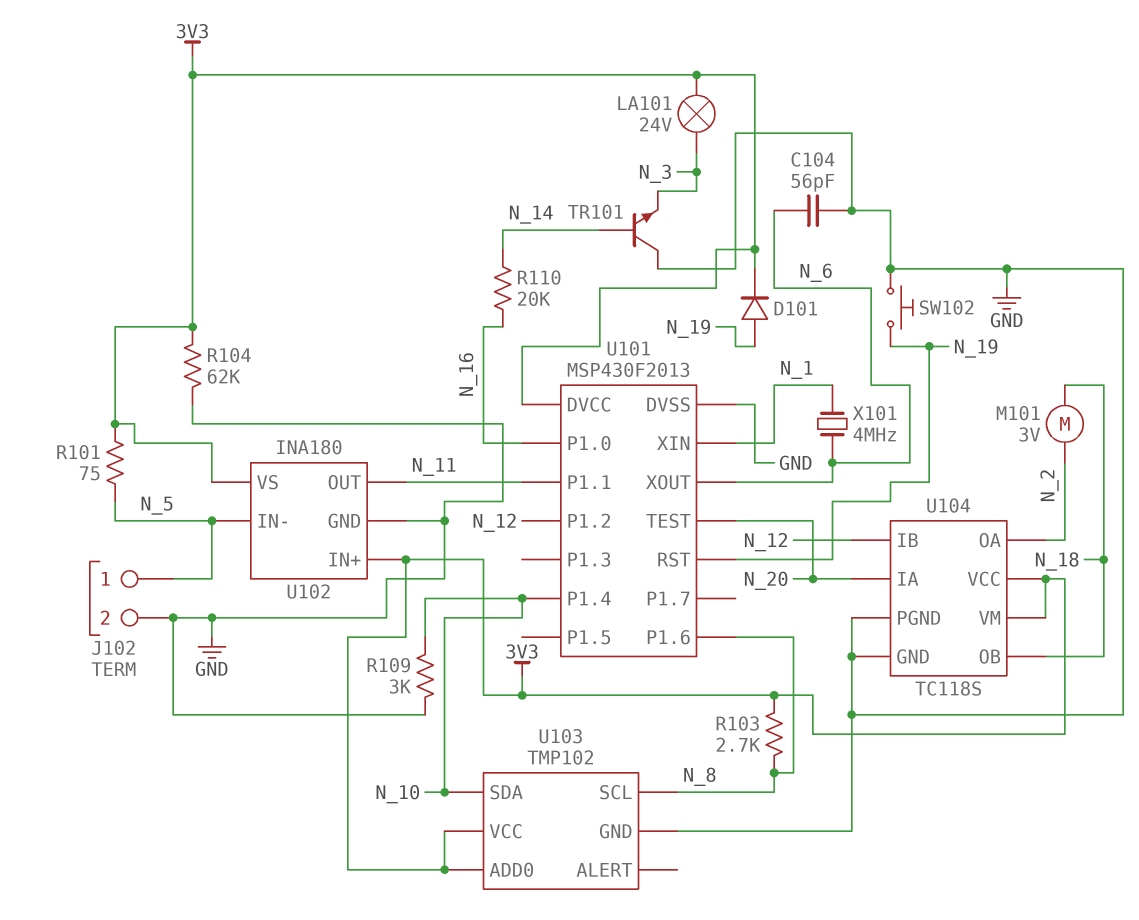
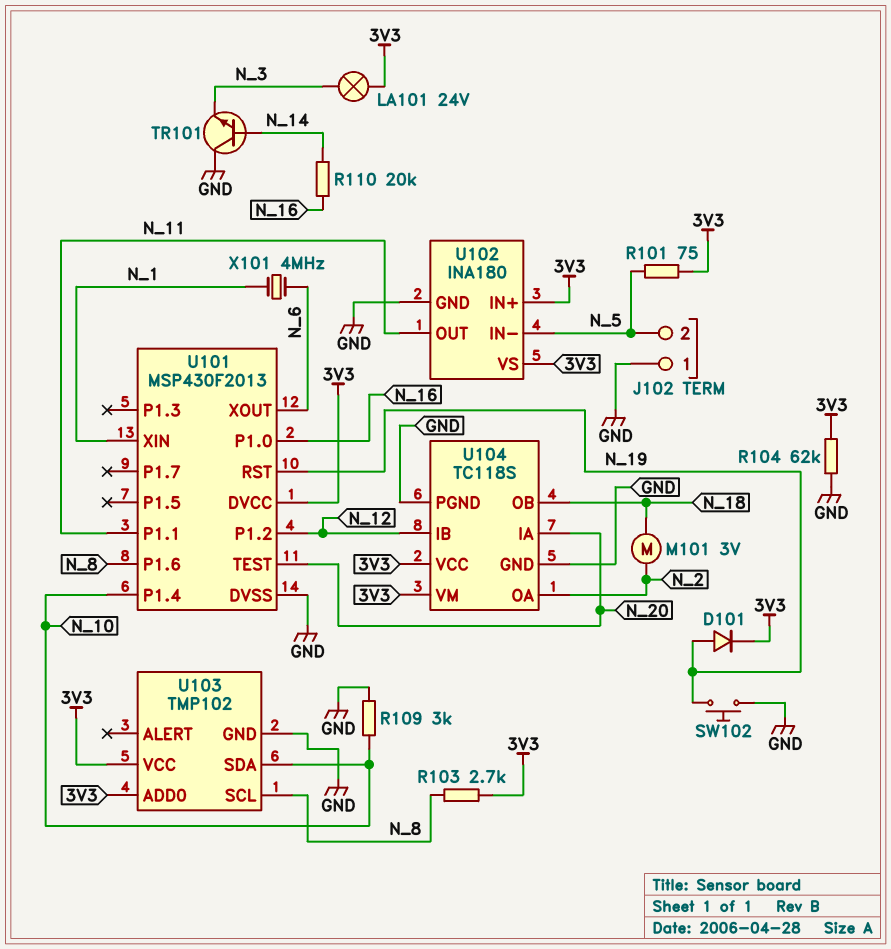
C104: 56pF (GND, N_6) -> none
J102 pin 1: N_5 -> GND
J102 pin 2: GND -> N_5

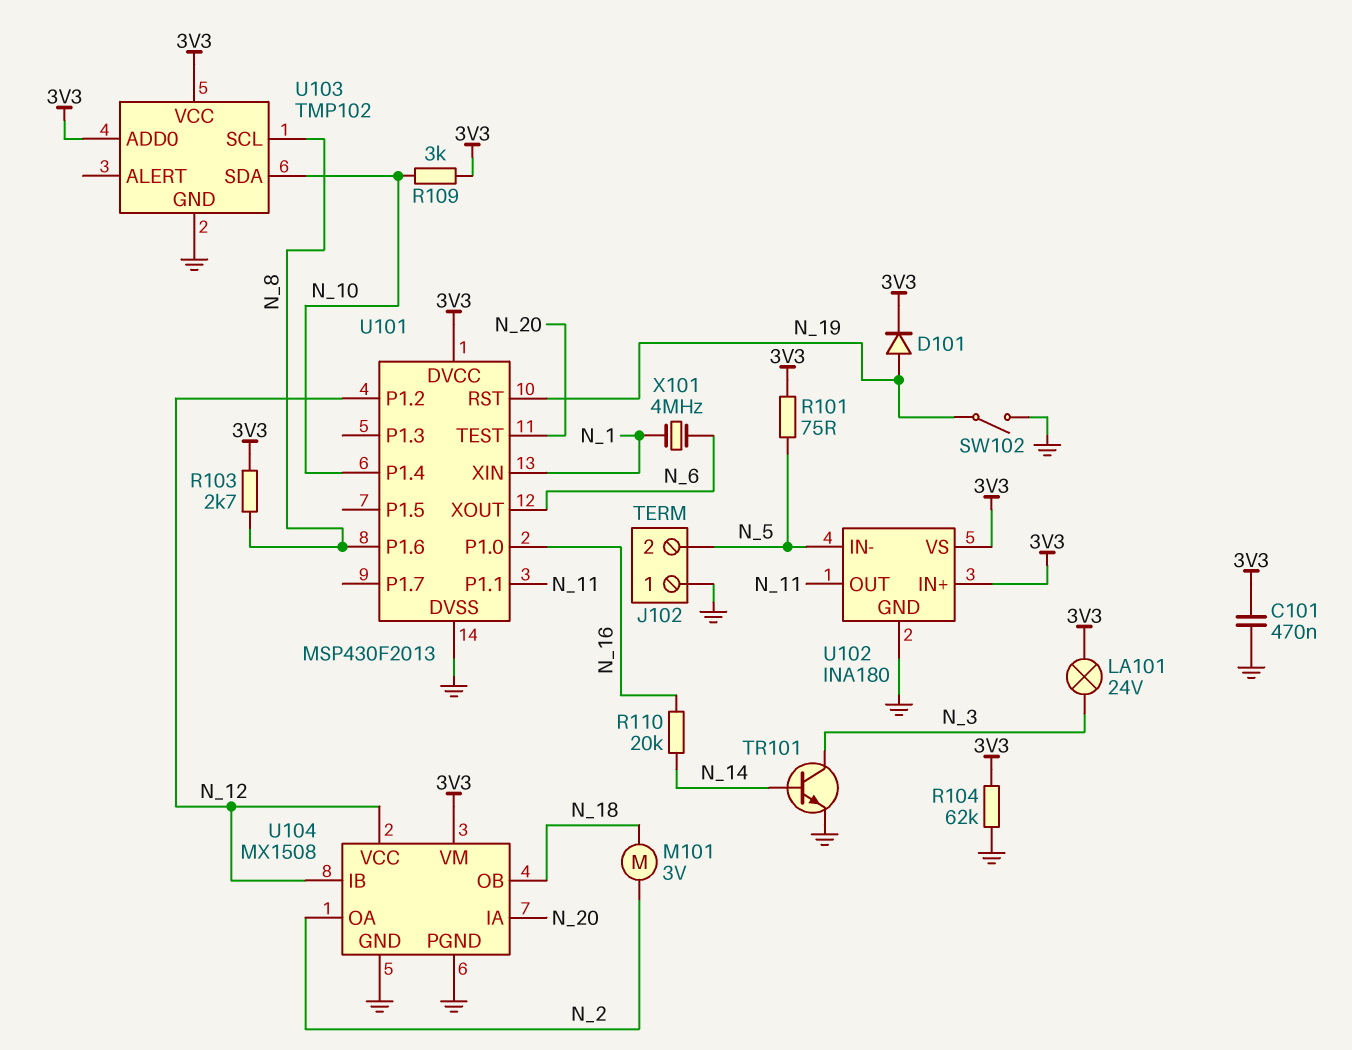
C101: none -> 470nF (3V3, GND)
R109: 3k (GND, N_10) -> 3k (3V3, N_10)
SW102: button (GND, N_19) -> switch (GND, N_19)
TR101: NPN (B N_14, C GND, E N_3) -> NPN (B N_14, C N_3, E GND)
U104: TC118S -> MX1508
U104 pin VCC: 3V3 -> N_12

